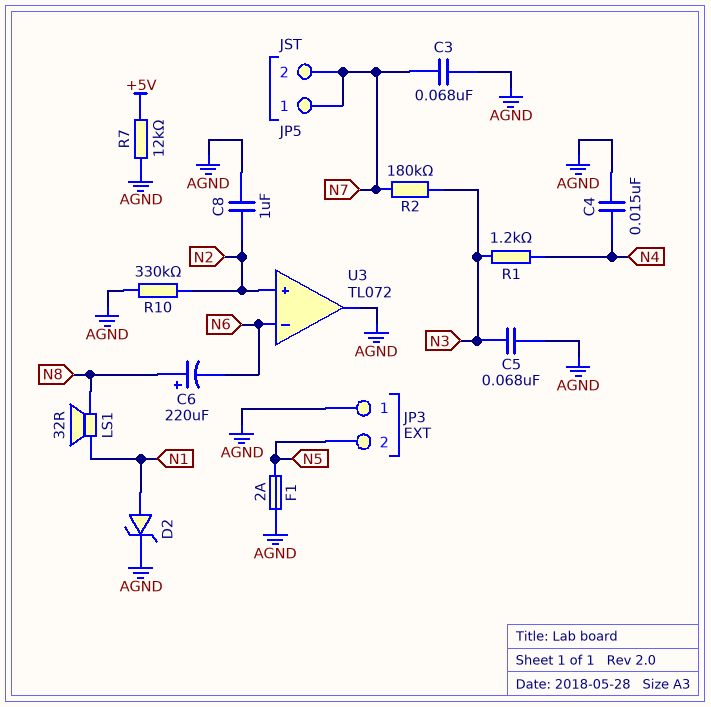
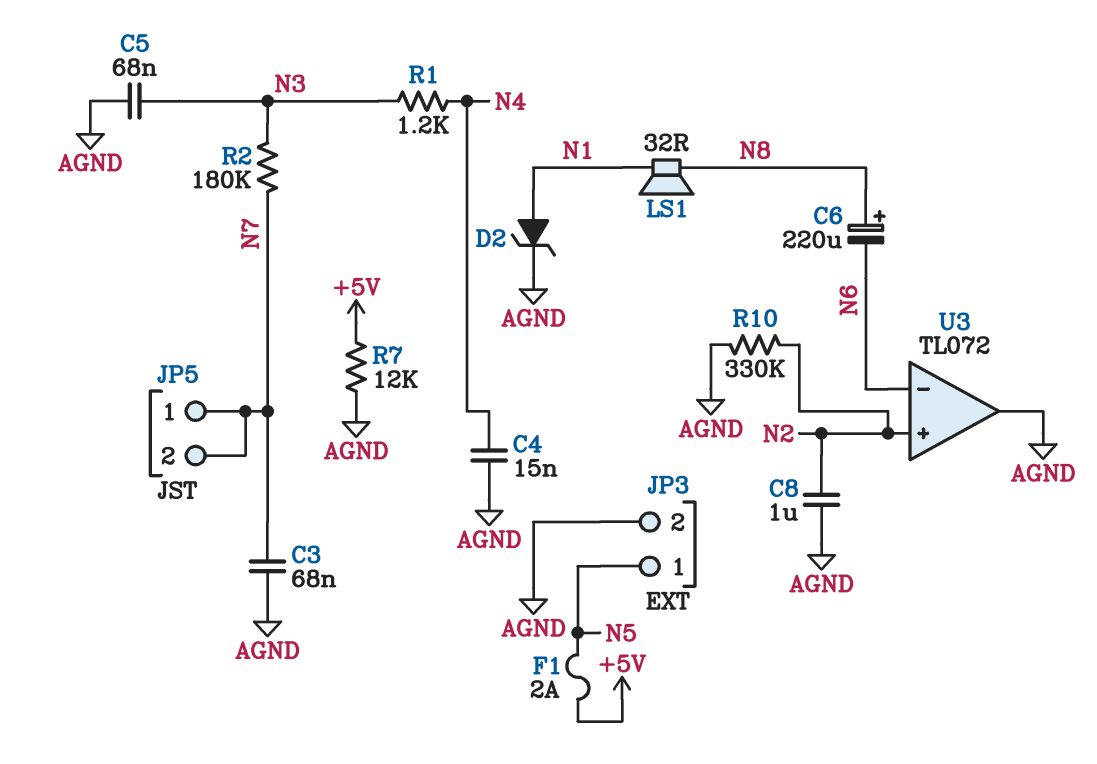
F1: 2A (AGND, N5) -> 2A (+5V, N5)
JP3 pin 1: AGND -> N5
JP3 pin 2: N5 -> AGND

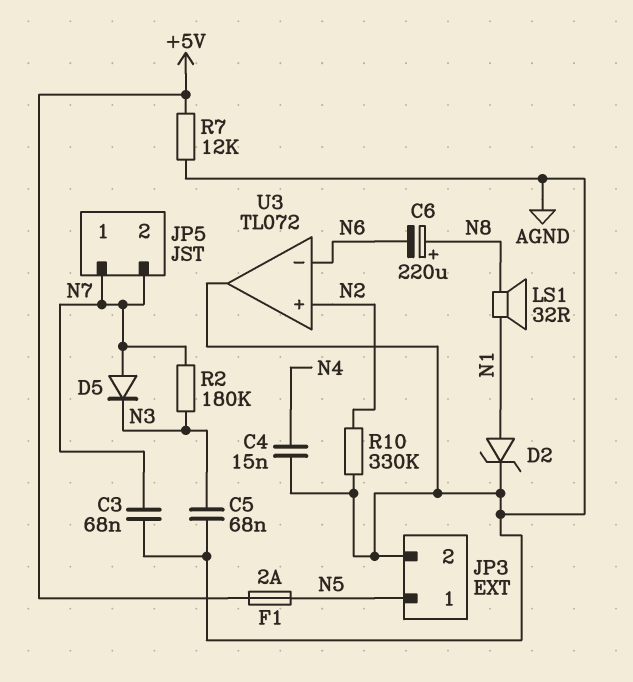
C8: 1uF (AGND, N2) -> none
D5: none -> diode (A N7, K N3)
R1: 1.2k (N3, N4) -> none

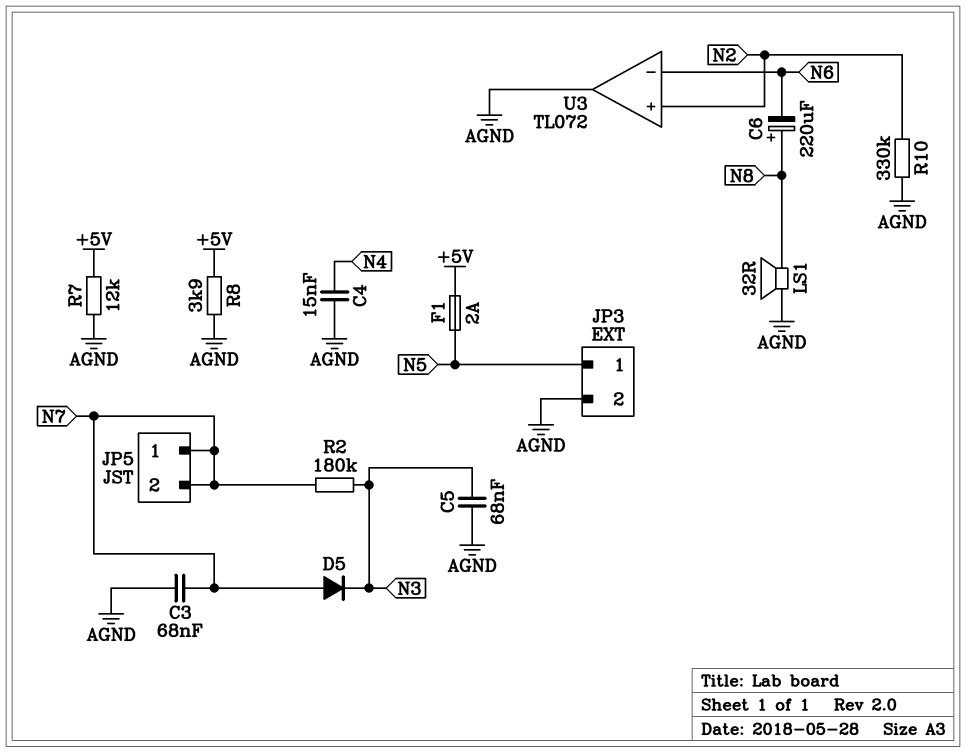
D2: zener (A N1, K AGND) -> none
LS1: speaker 32R (N1, N8) -> speaker 32R (AGND, N8)
R8: none -> 3.9k (+5V, AGND)

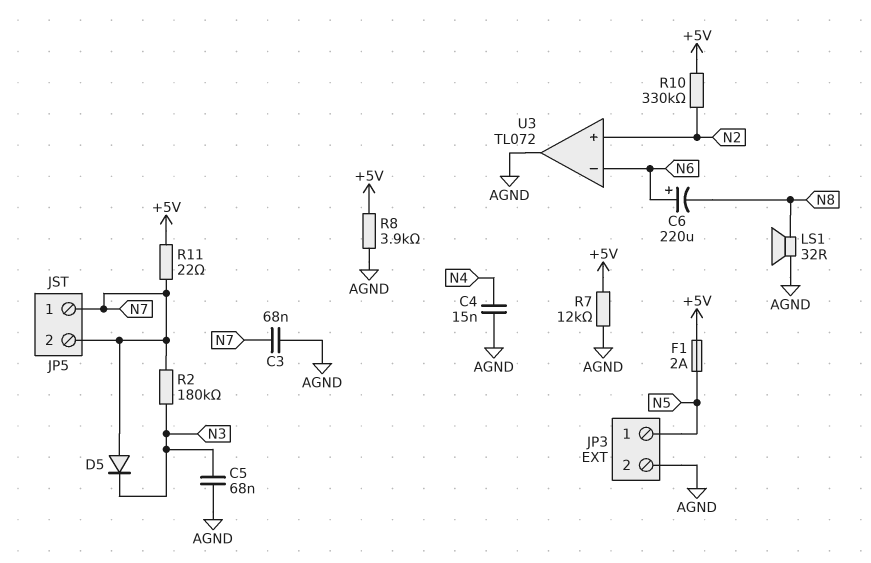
C6: 220uF (plus N8, minus N6) -> 220uF (plus N6, minus N8)
R10: 330k (AGND, N2) -> 330k (+5V, N2)
R11: none -> 22 (+5V, N7)

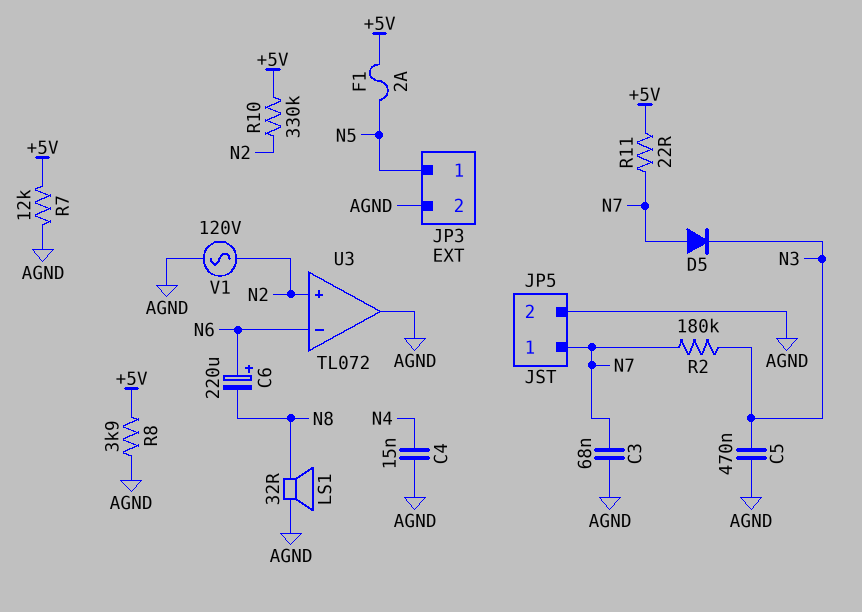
C5: 68nF (AGND, N3) -> 470nF (AGND, N3)
JP5 pin 2: N7 -> AGND
V1: none -> AC 120V (AGND, N2)

